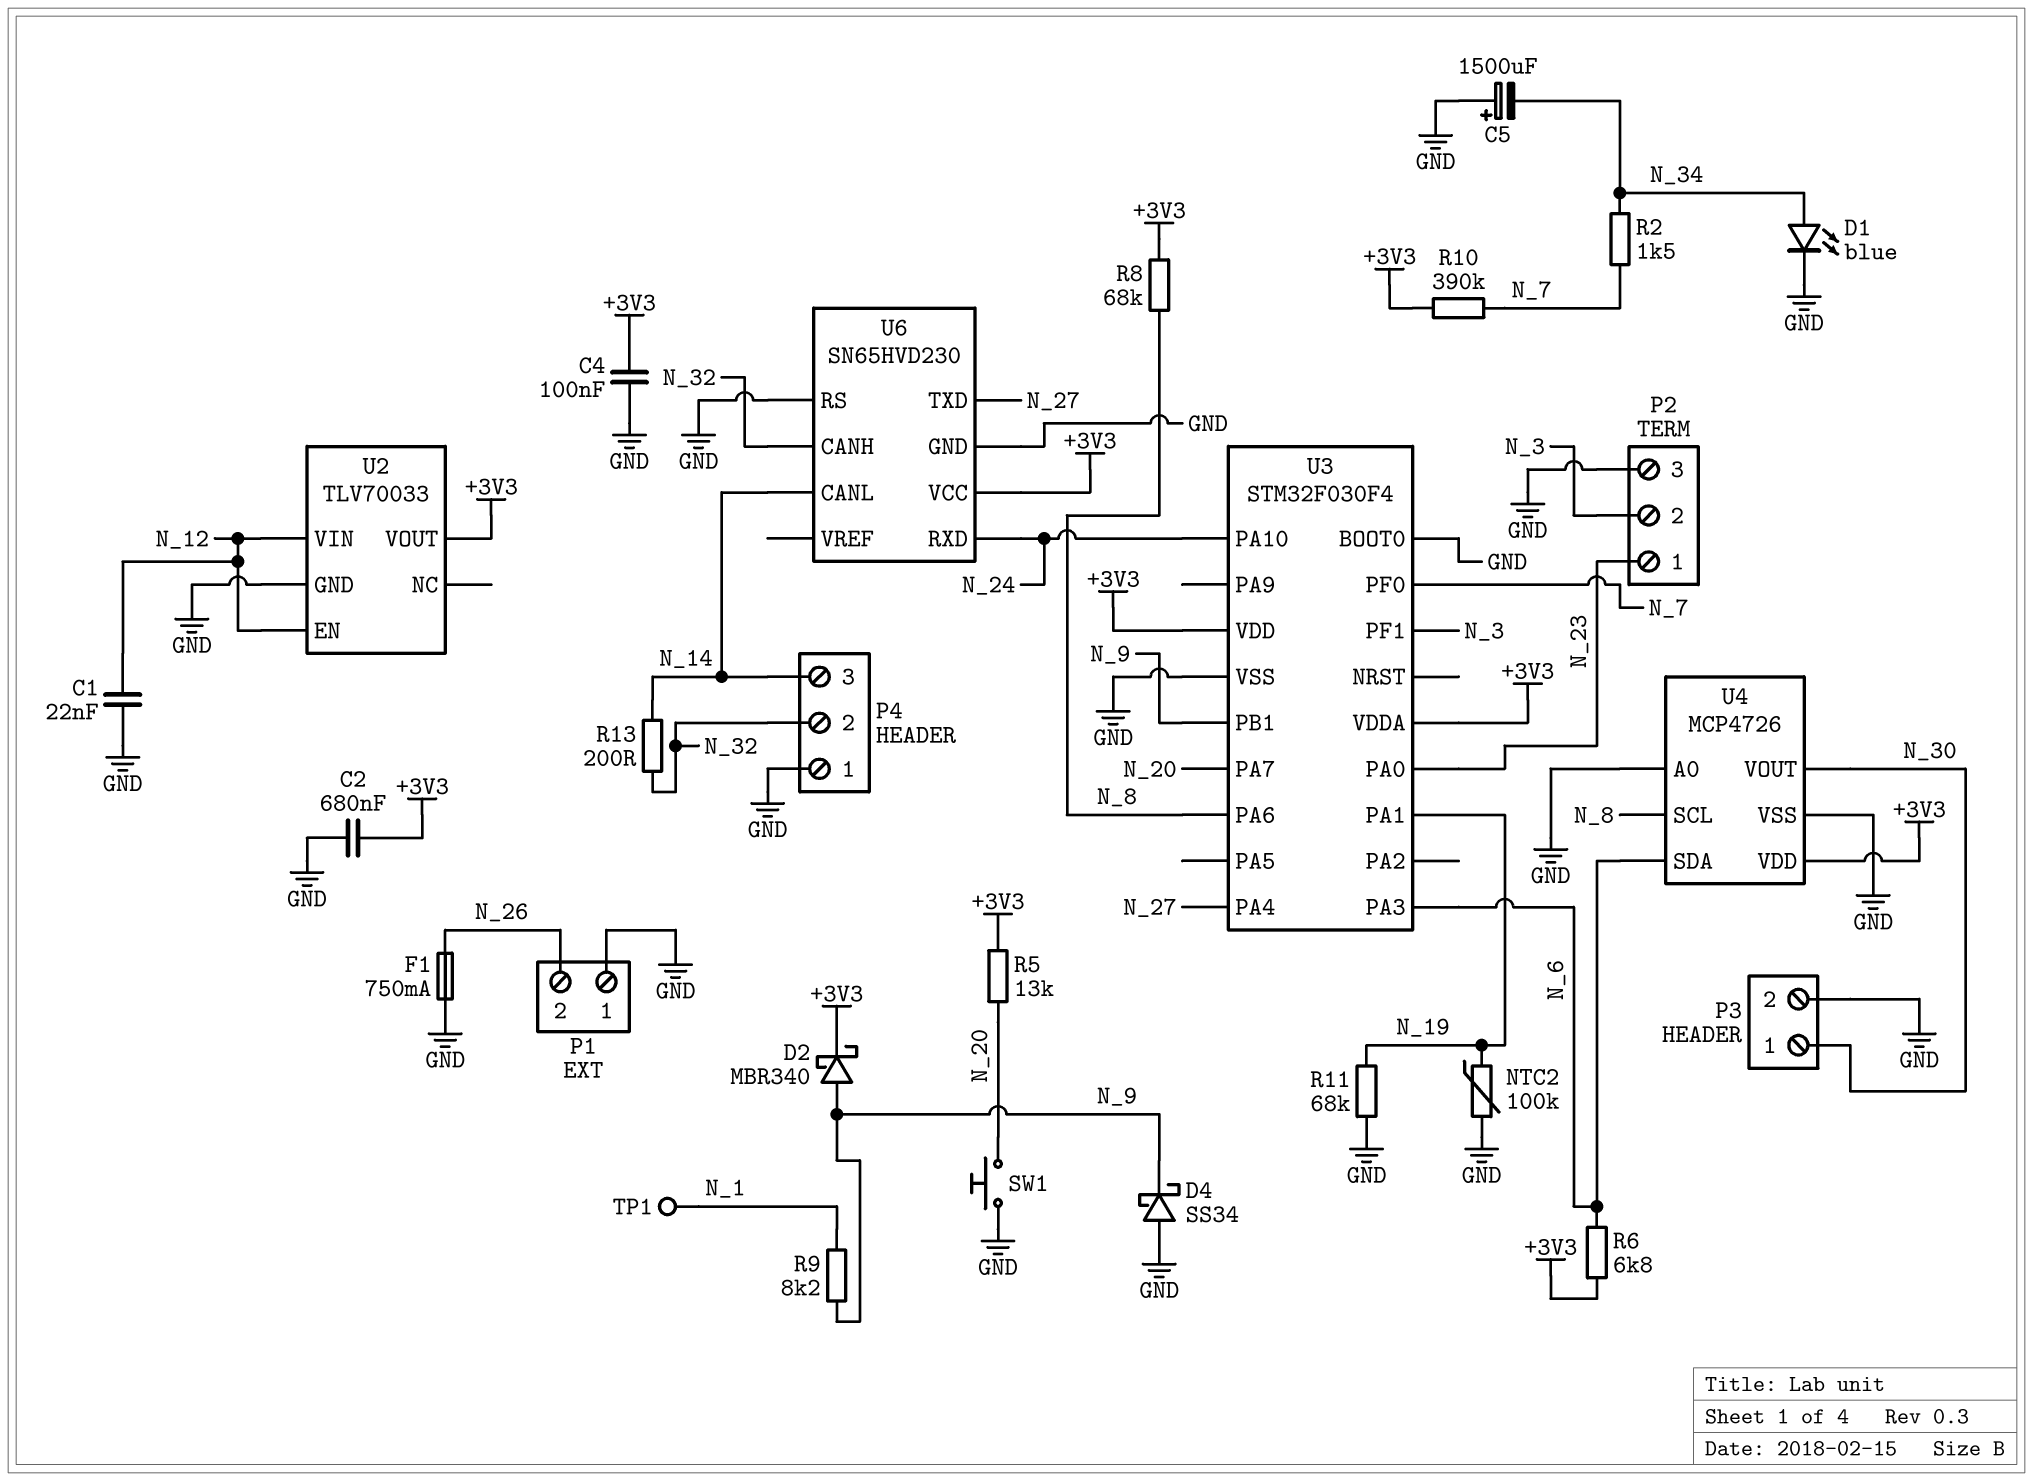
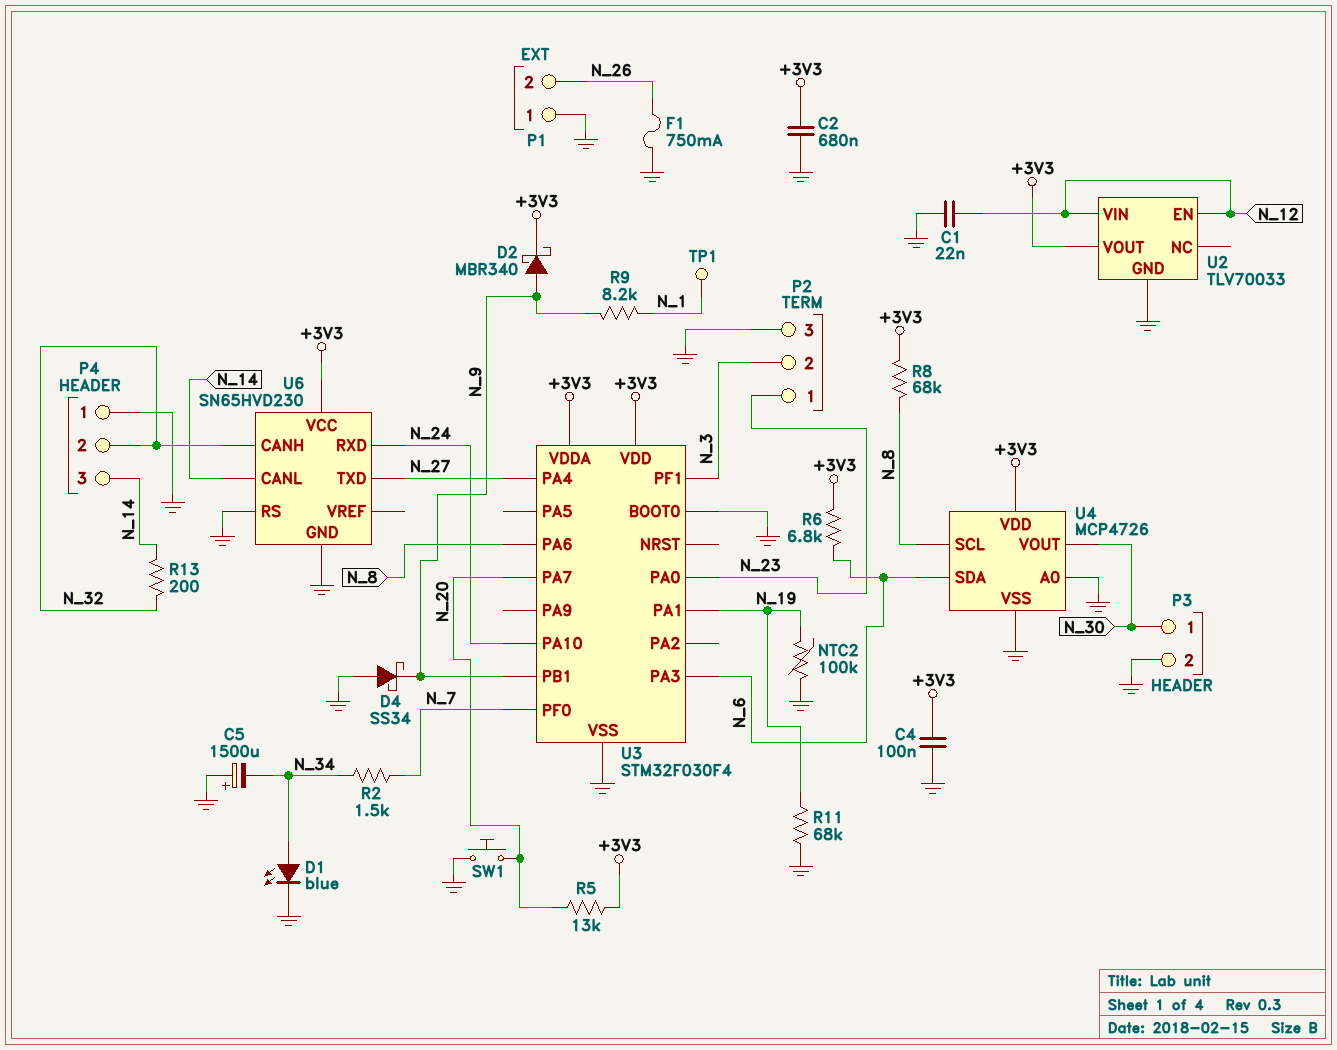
R10: 390k (+3V3, N_7) -> none

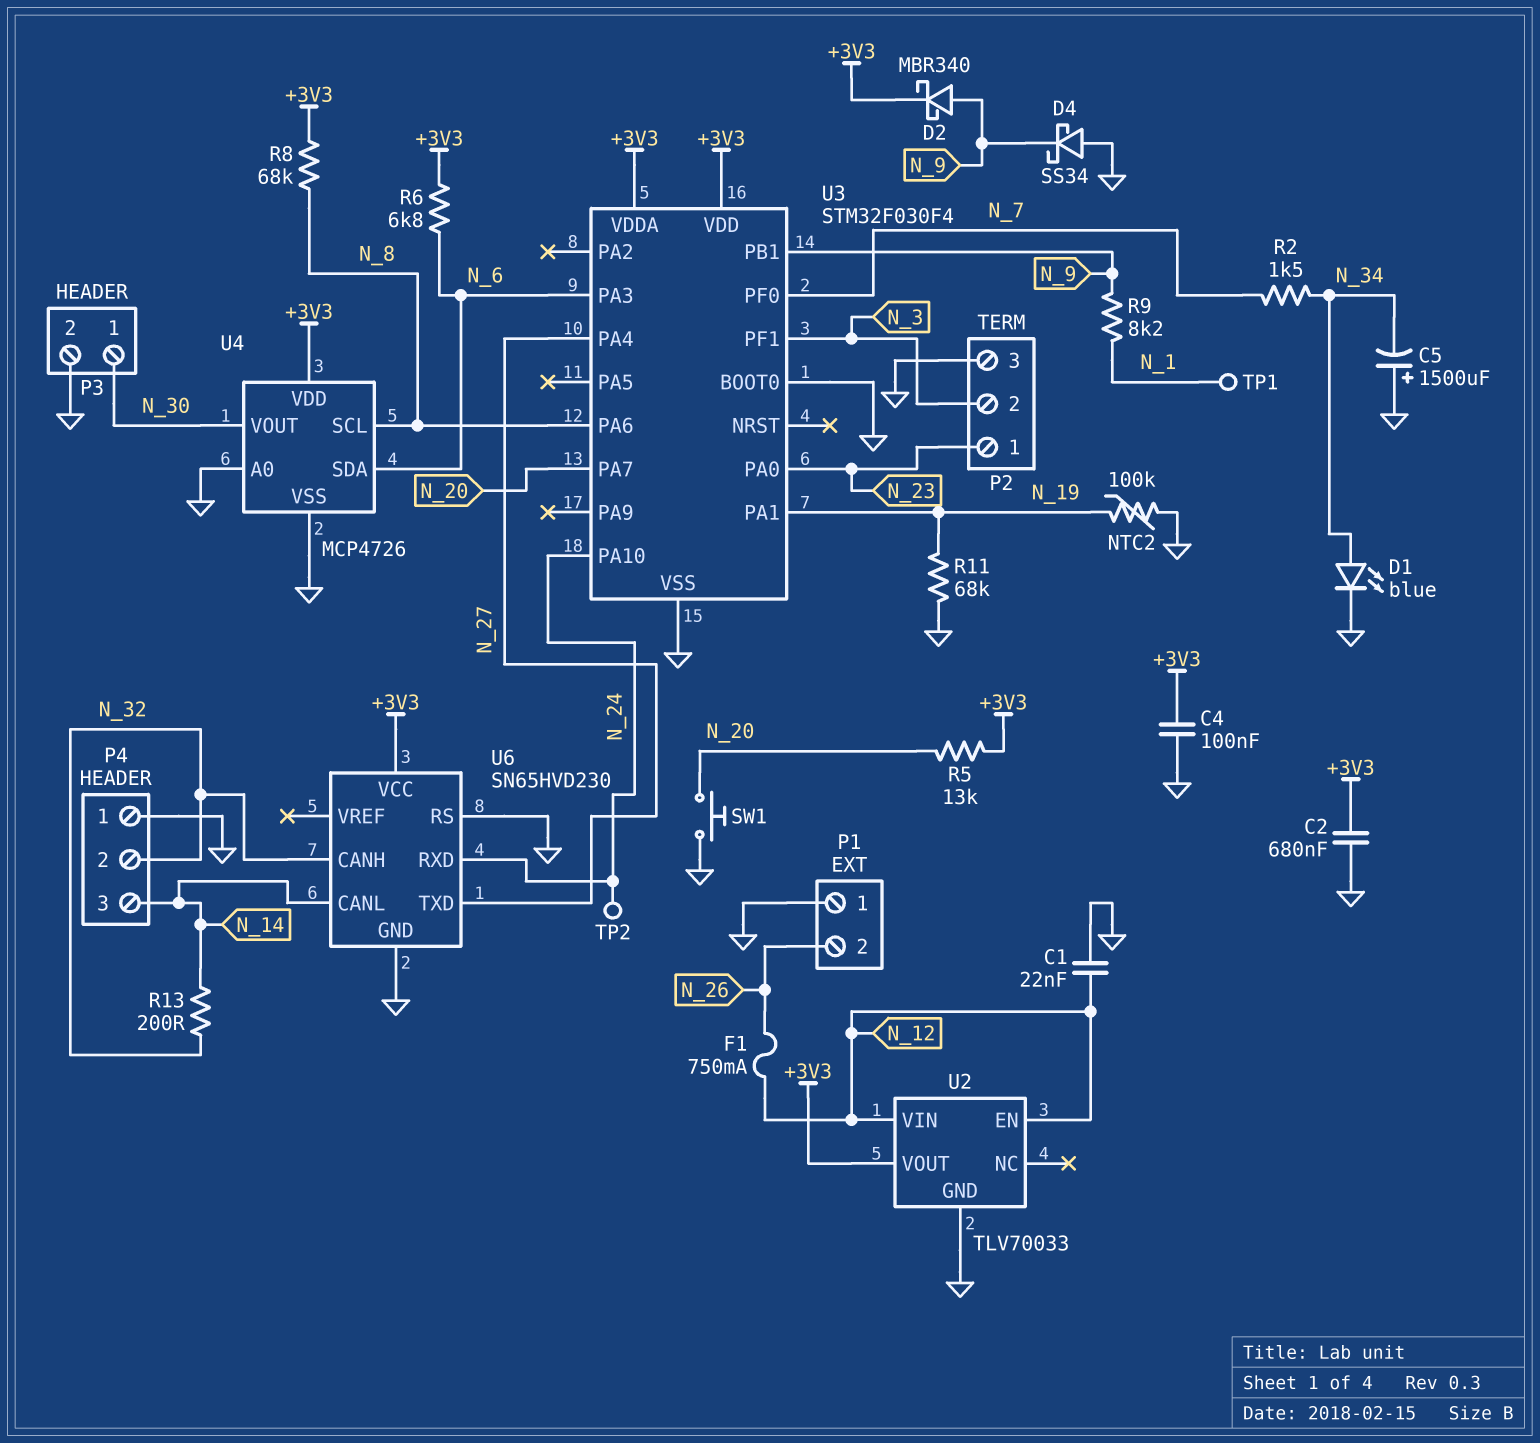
F1: 750mA (GND, N_26) -> 750mA (N_12, N_26)
TP2: none -> test point (N_24)

